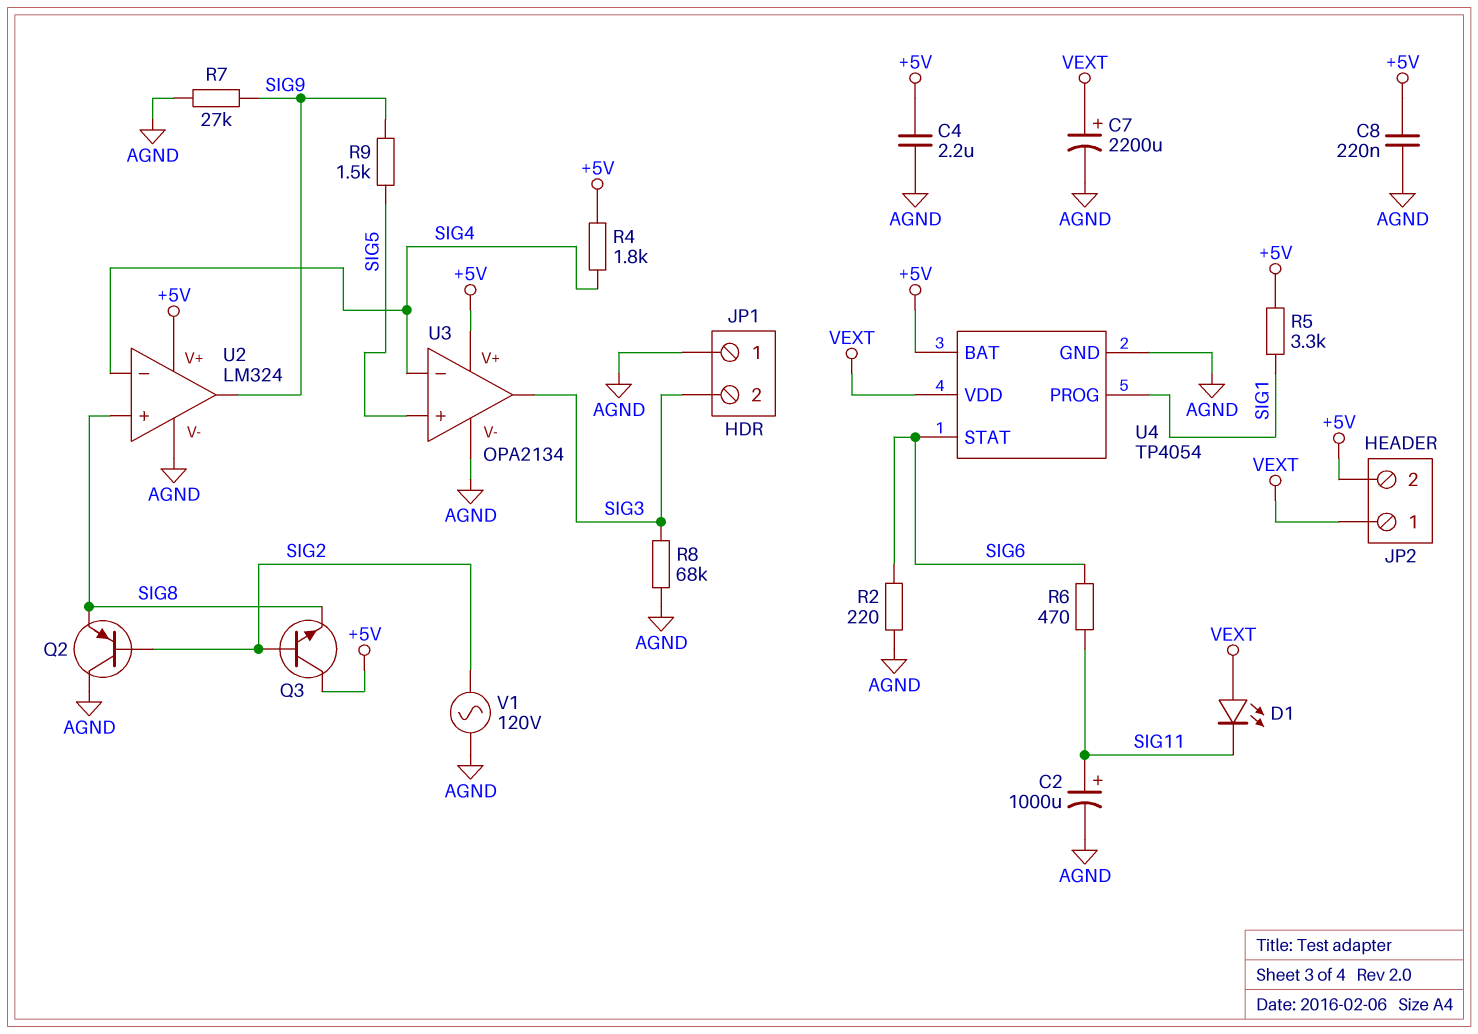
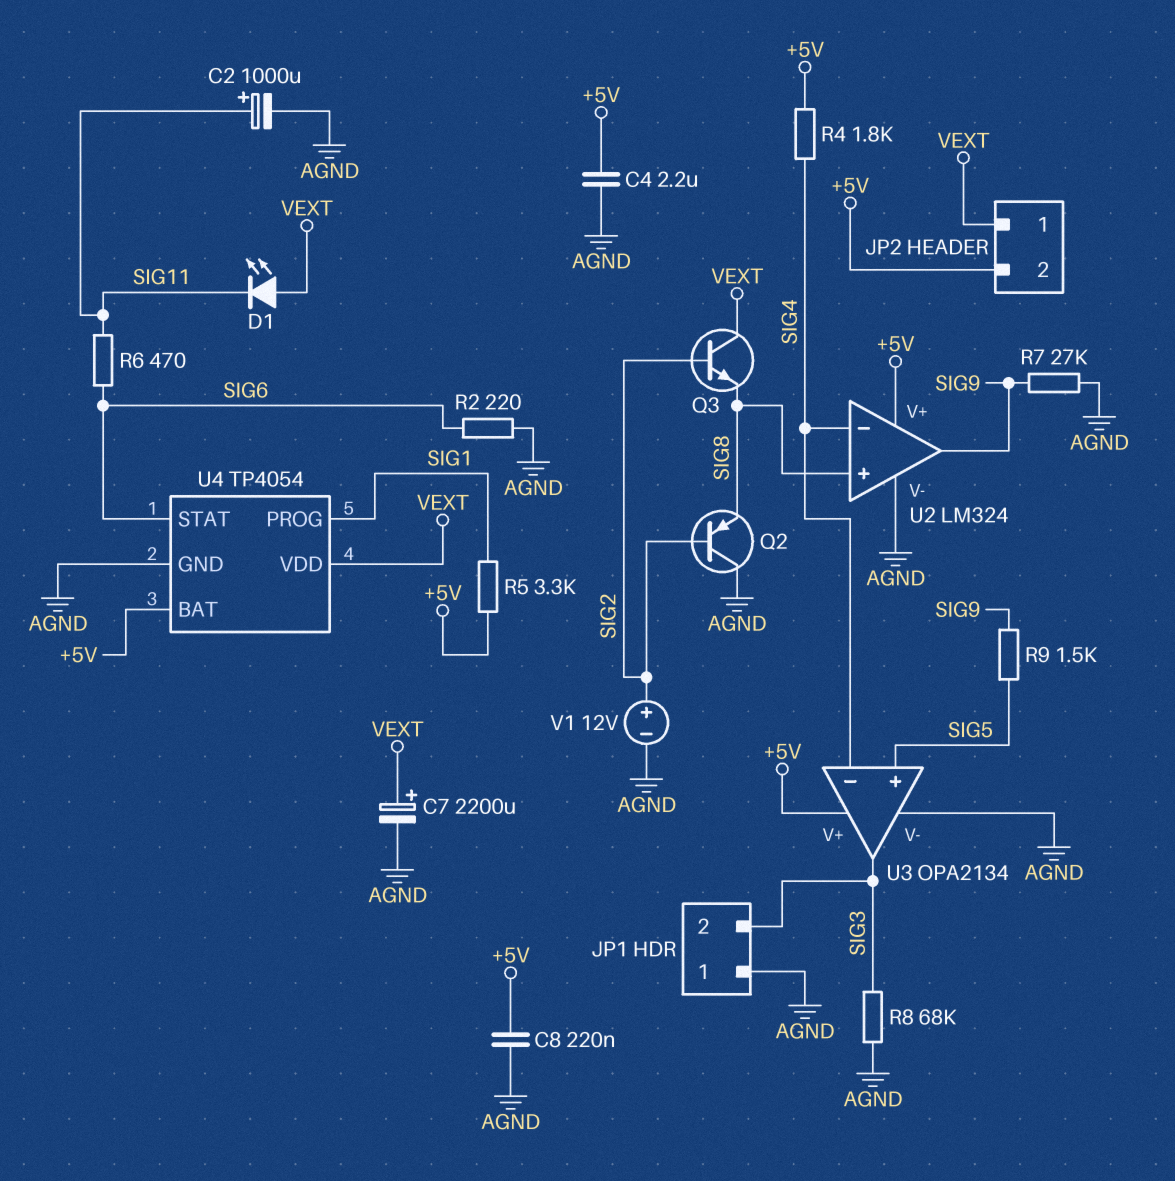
Q3: NPN (B SIG2, C +5V, E SIG8) -> NPN (B SIG2, C VEXT, E SIG8)
V1: AC 120V (AGND, SIG2) -> 12V (plus SIG2, minus AGND)

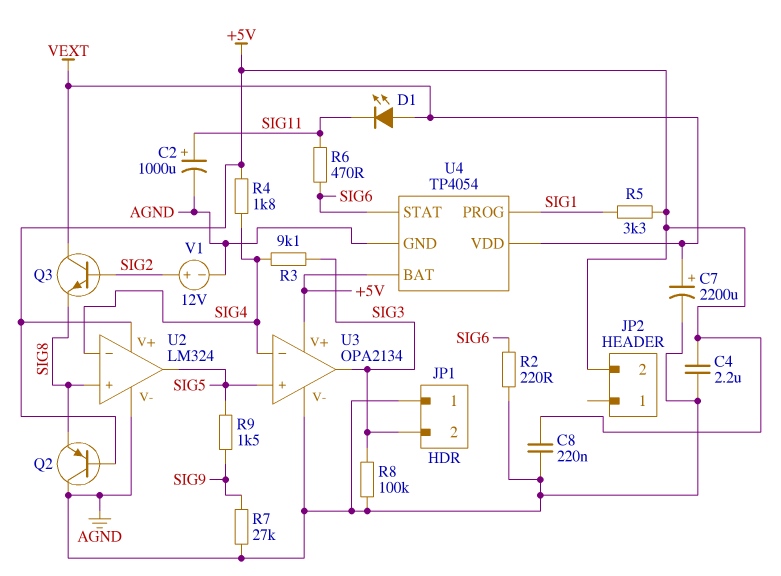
JP2 pin 1: VEXT -> none
Q2: PNP (B SIG2, C AGND, E SIG8) -> PNP (B +5V, C AGND, E SIG8)
R3: none -> 9.1k (SIG3, SIG4)
R8: 68k (AGND, SIG3) -> 100k (AGND, SIG3)
U2 pin out: SIG9 -> SIG5

